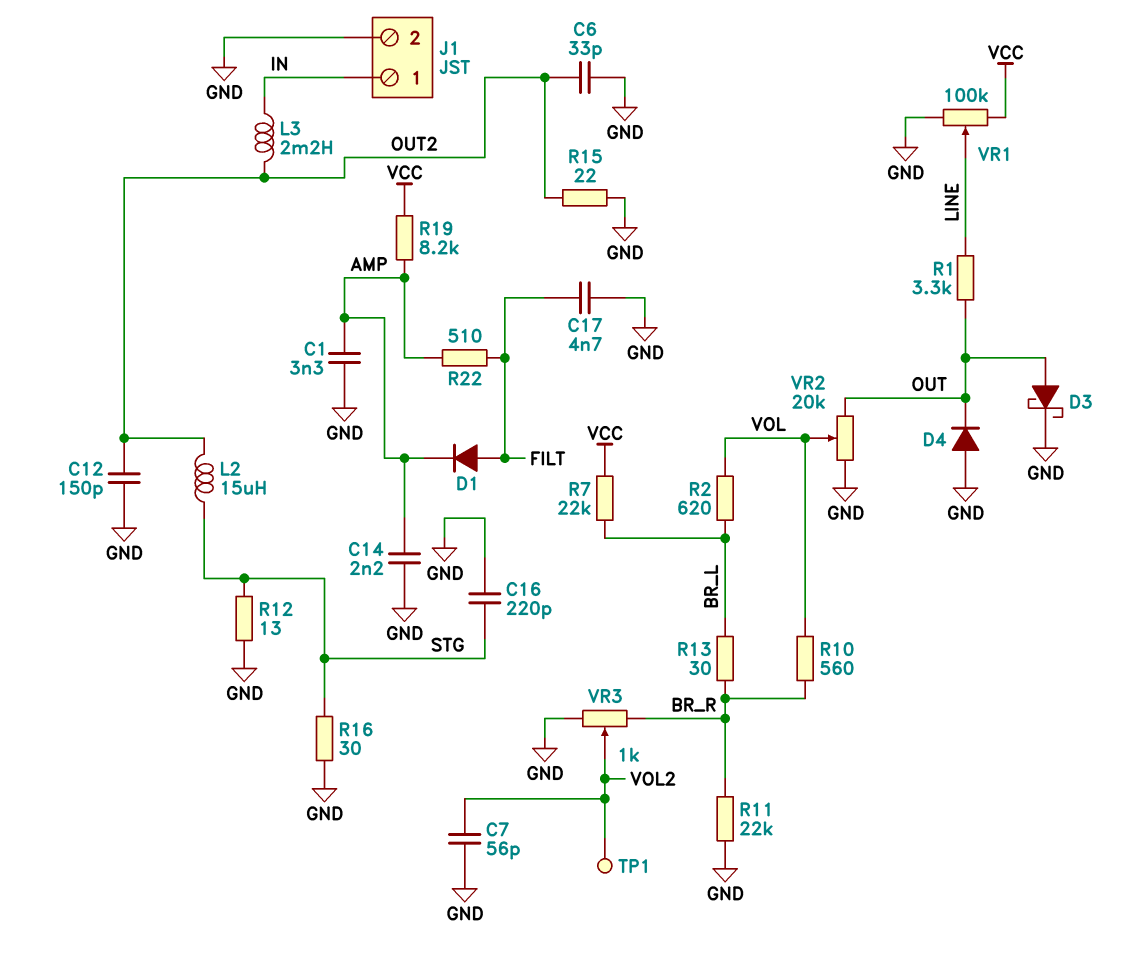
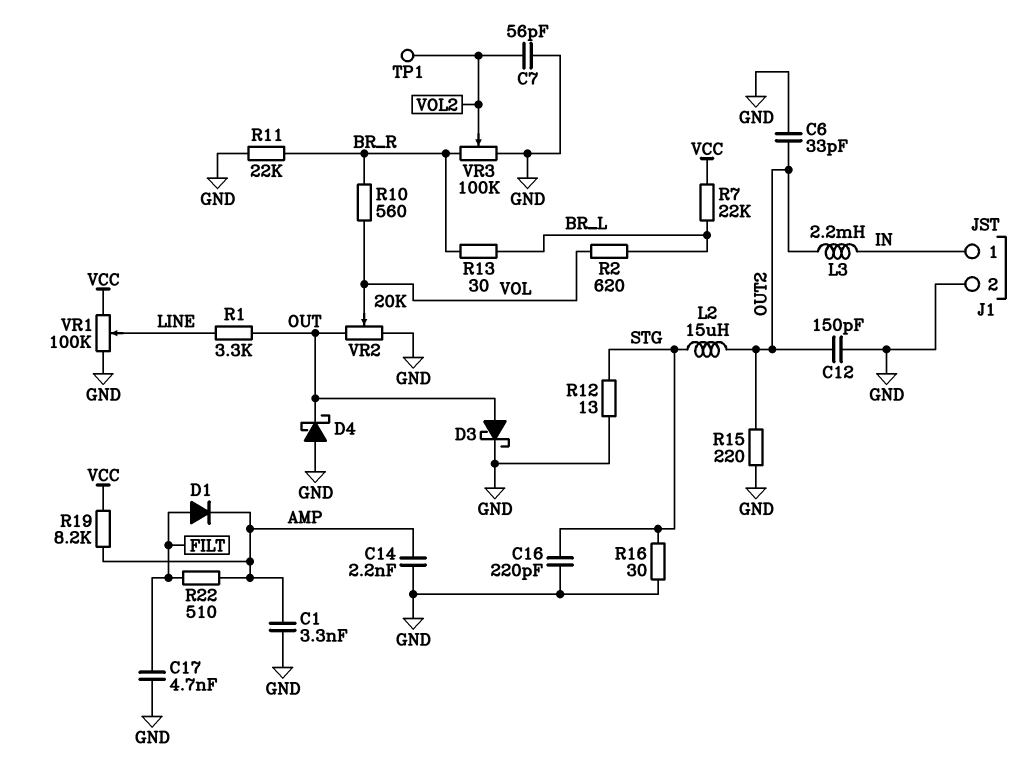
D4: diode (A GND, K OUT) -> schottky (A GND, K OUT)
R15: 22 (GND, OUT2) -> 220 (GND, OUT2)
VR3: 1k (BR_R, GND, wiper VOL2) -> 100k (BR_R, GND, wiper VOL2)

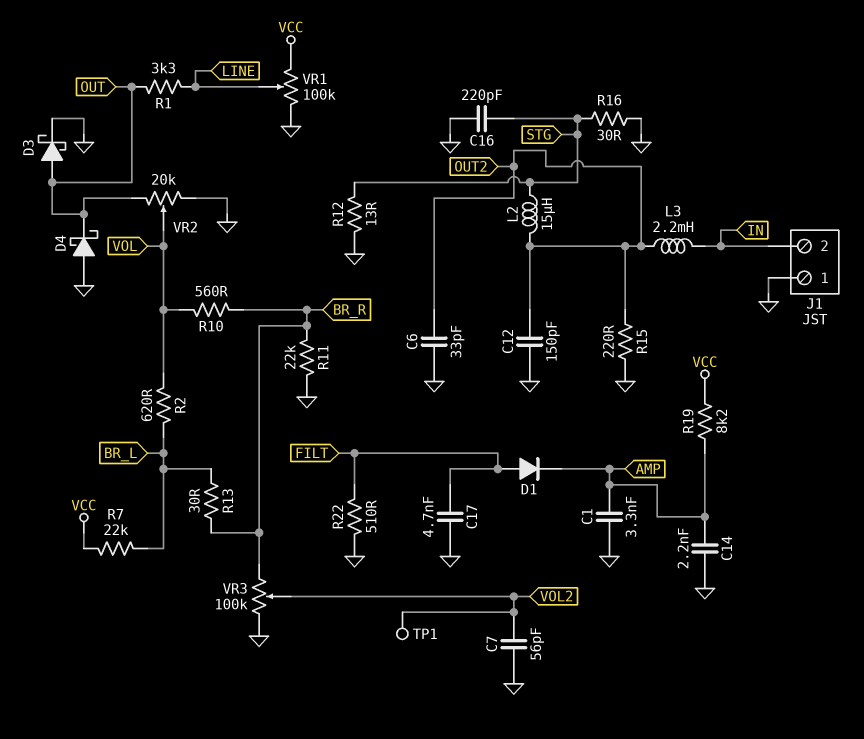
J1 pin 1: IN -> GND
J1 pin 2: GND -> IN
R22: 510 (AMP, FILT) -> 510 (FILT, GND)

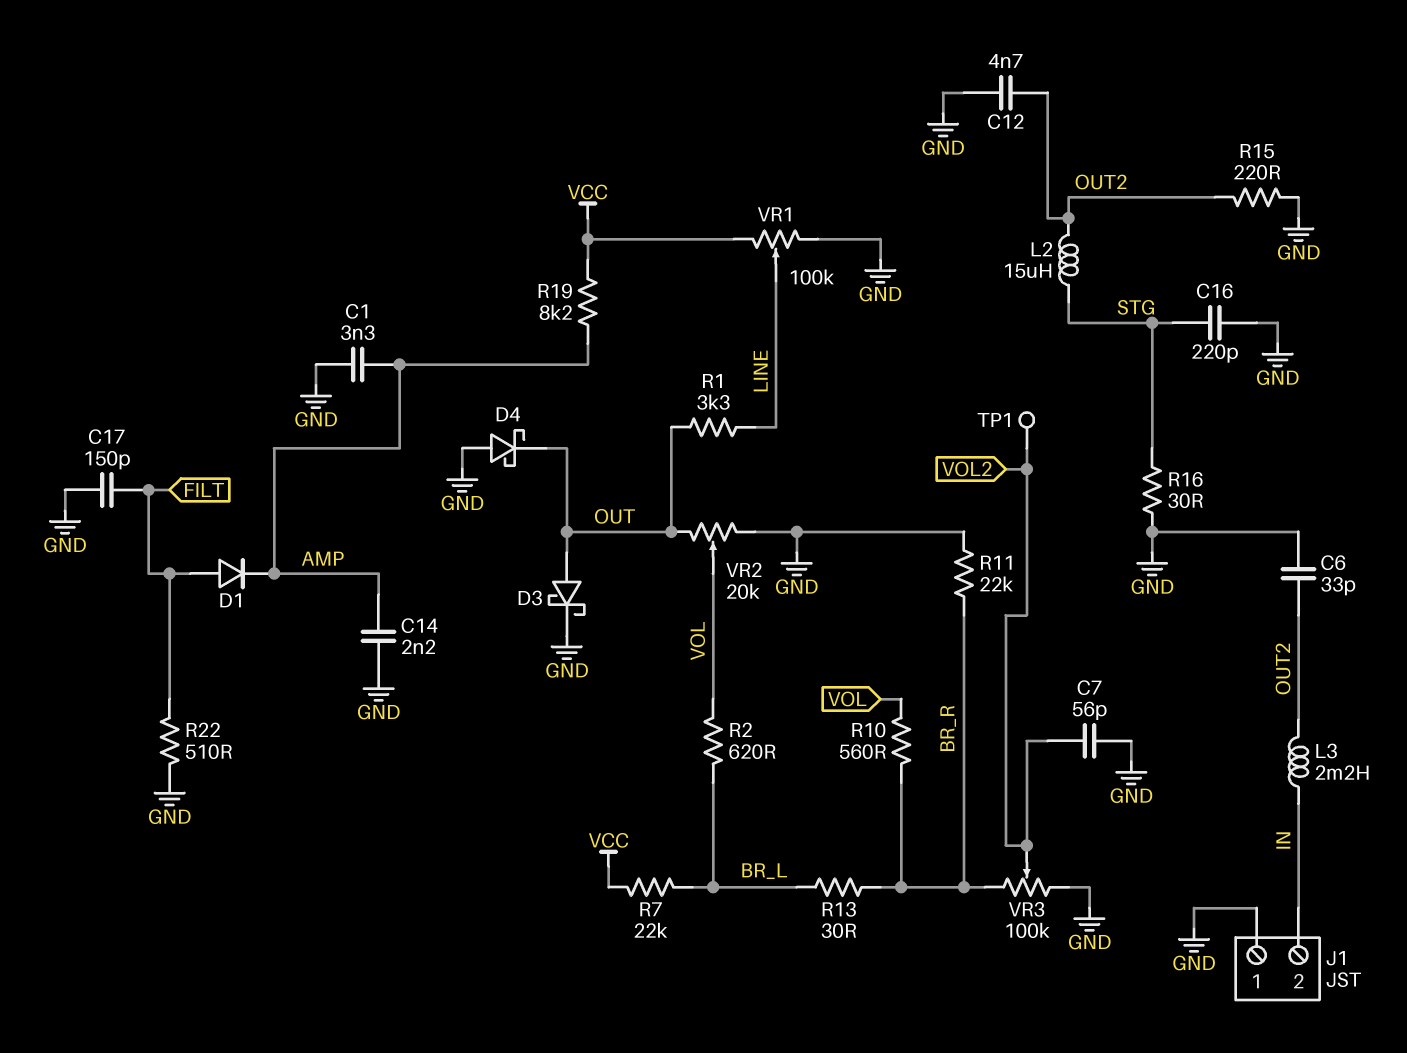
C12: 150pF (GND, OUT2) -> 4.7nF (GND, OUT2)
C17: 4.7nF (FILT, GND) -> 150pF (FILT, GND)
R12: 13 (GND, STG) -> none

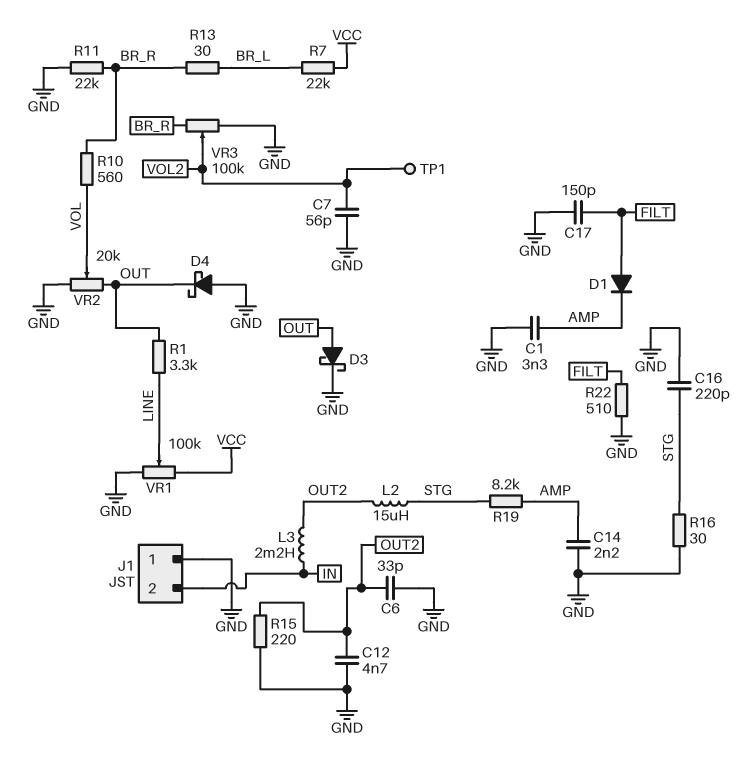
R2: 620 (BR_L, VOL) -> none
R19: 8.2k (AMP, VCC) -> 8.2k (AMP, STG)

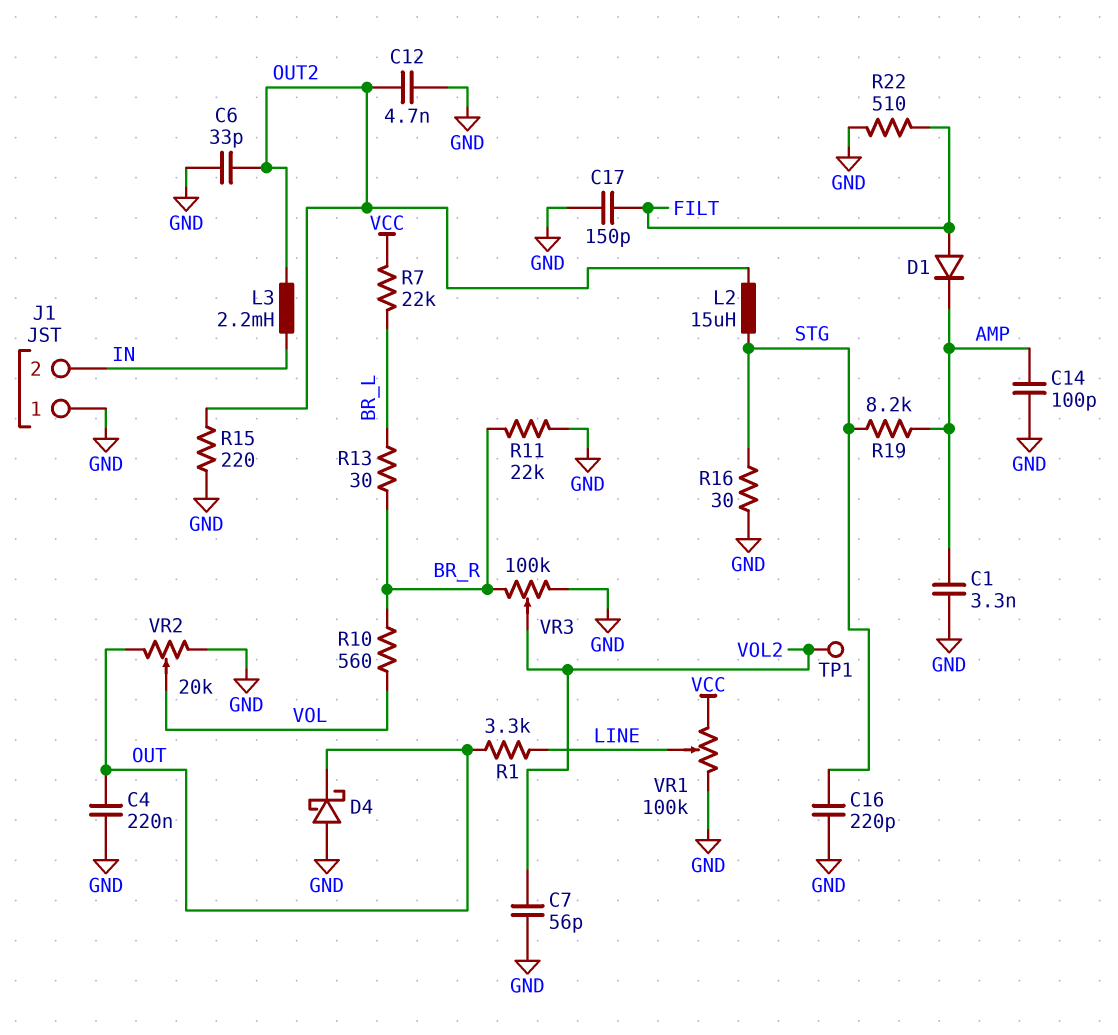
C4: none -> 220nF (GND, OUT)
C14: 2.2nF (AMP, GND) -> 100pF (AMP, GND)
D3: schottky (A OUT, K GND) -> none

